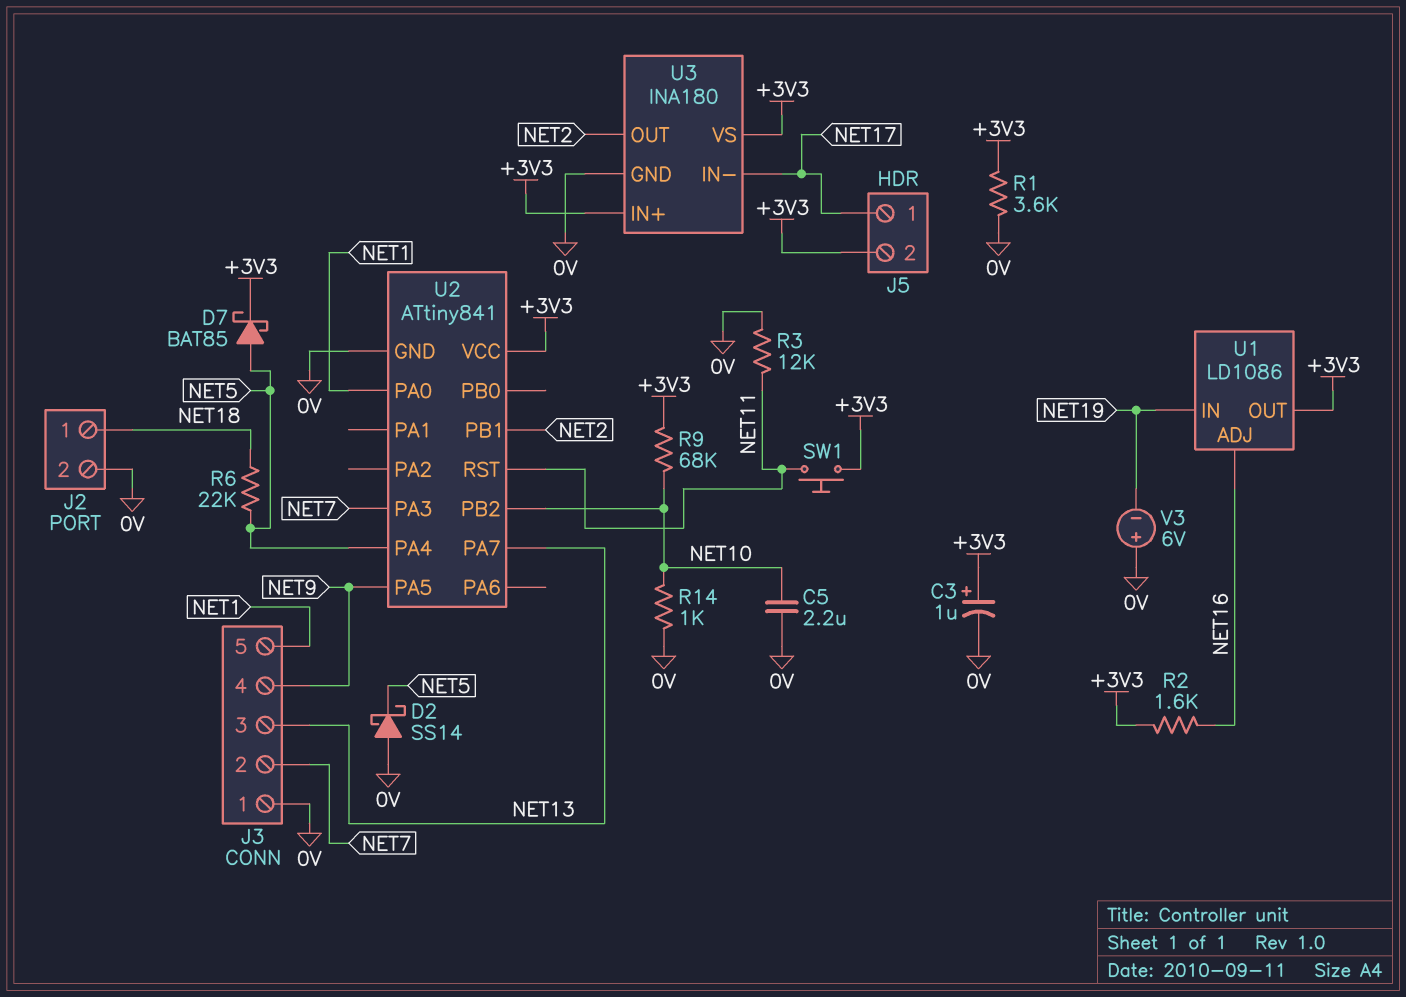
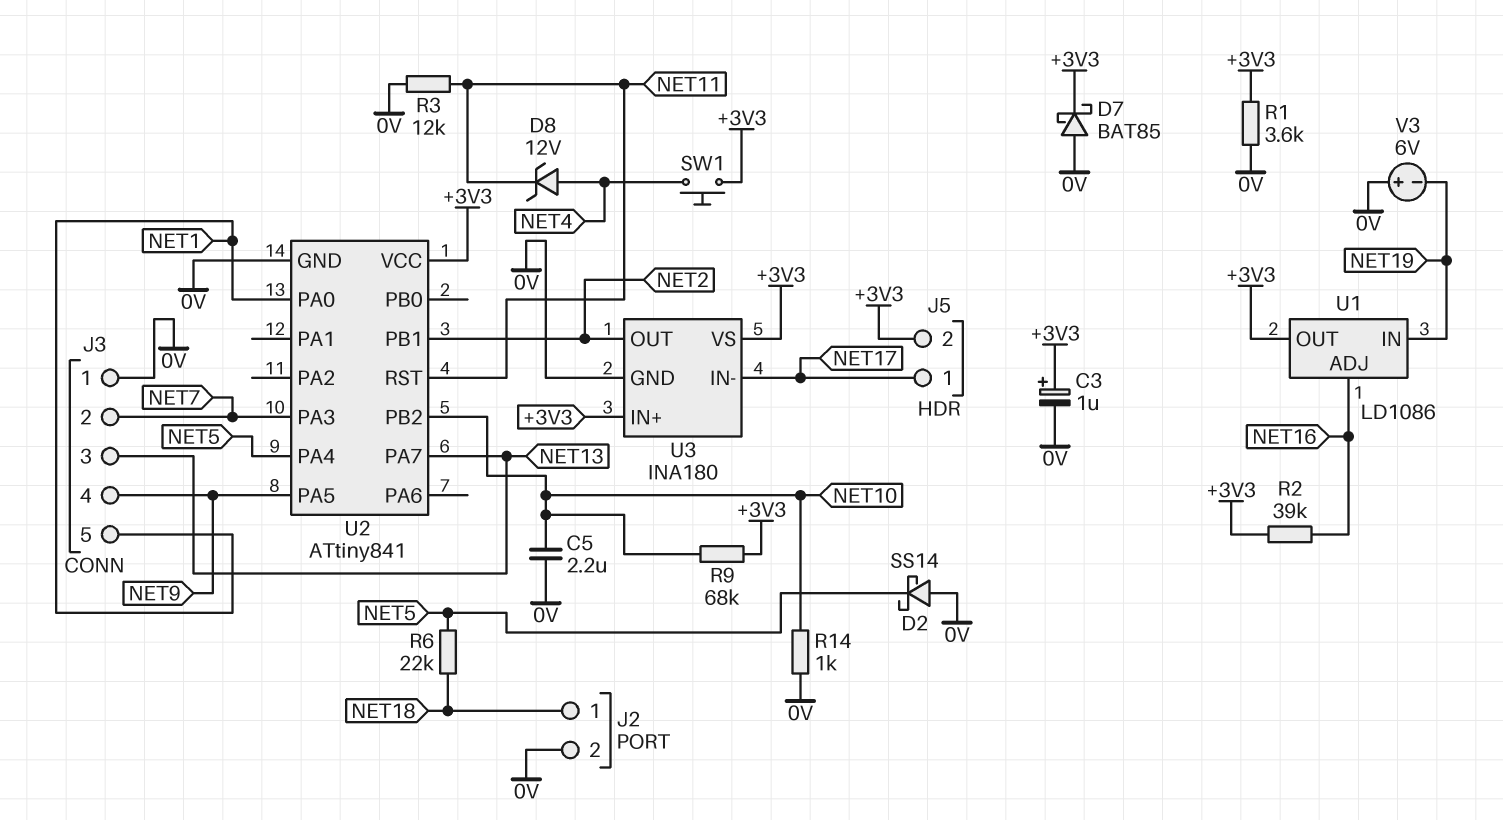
D7: schottky BAT85 (A NET5, K +3V3) -> schottky BAT85 (A 0V, K +3V3)
D8: none -> zener 12V (A NET4, K NET11)
R2: 1.6k (+3V3, NET16) -> 39k (+3V3, NET16)
SW1: button (+3V3, NET11) -> button (+3V3, NET4)

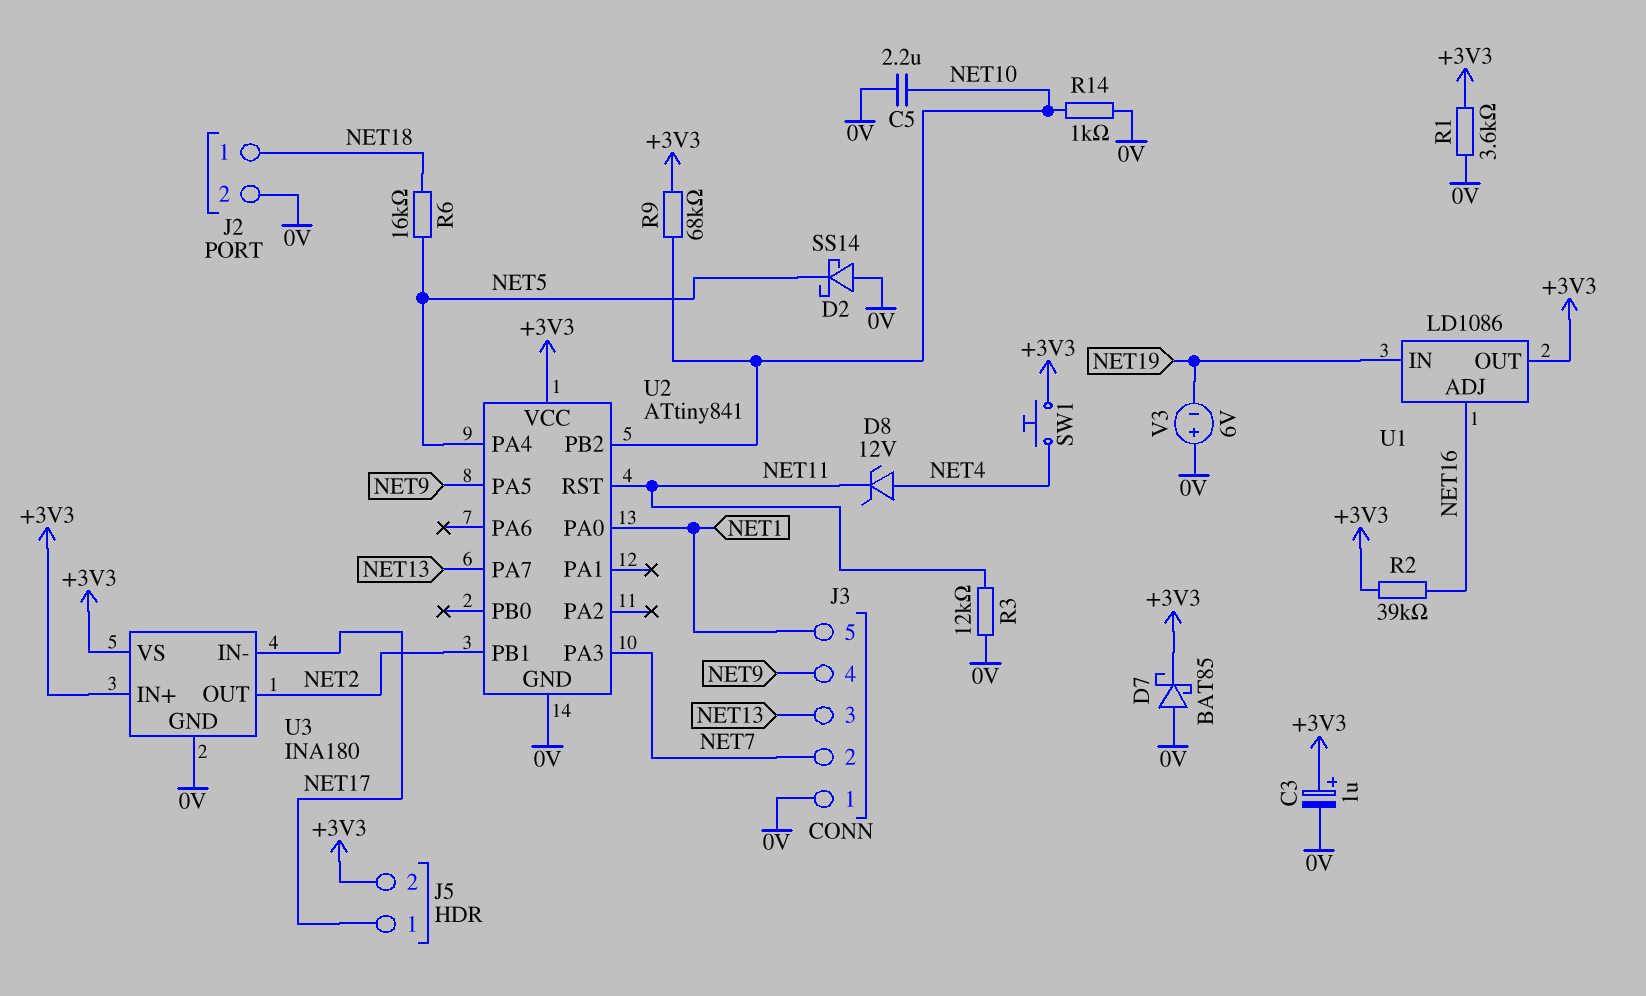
R6: 22k (NET5, NET18) -> 16k (NET5, NET18)

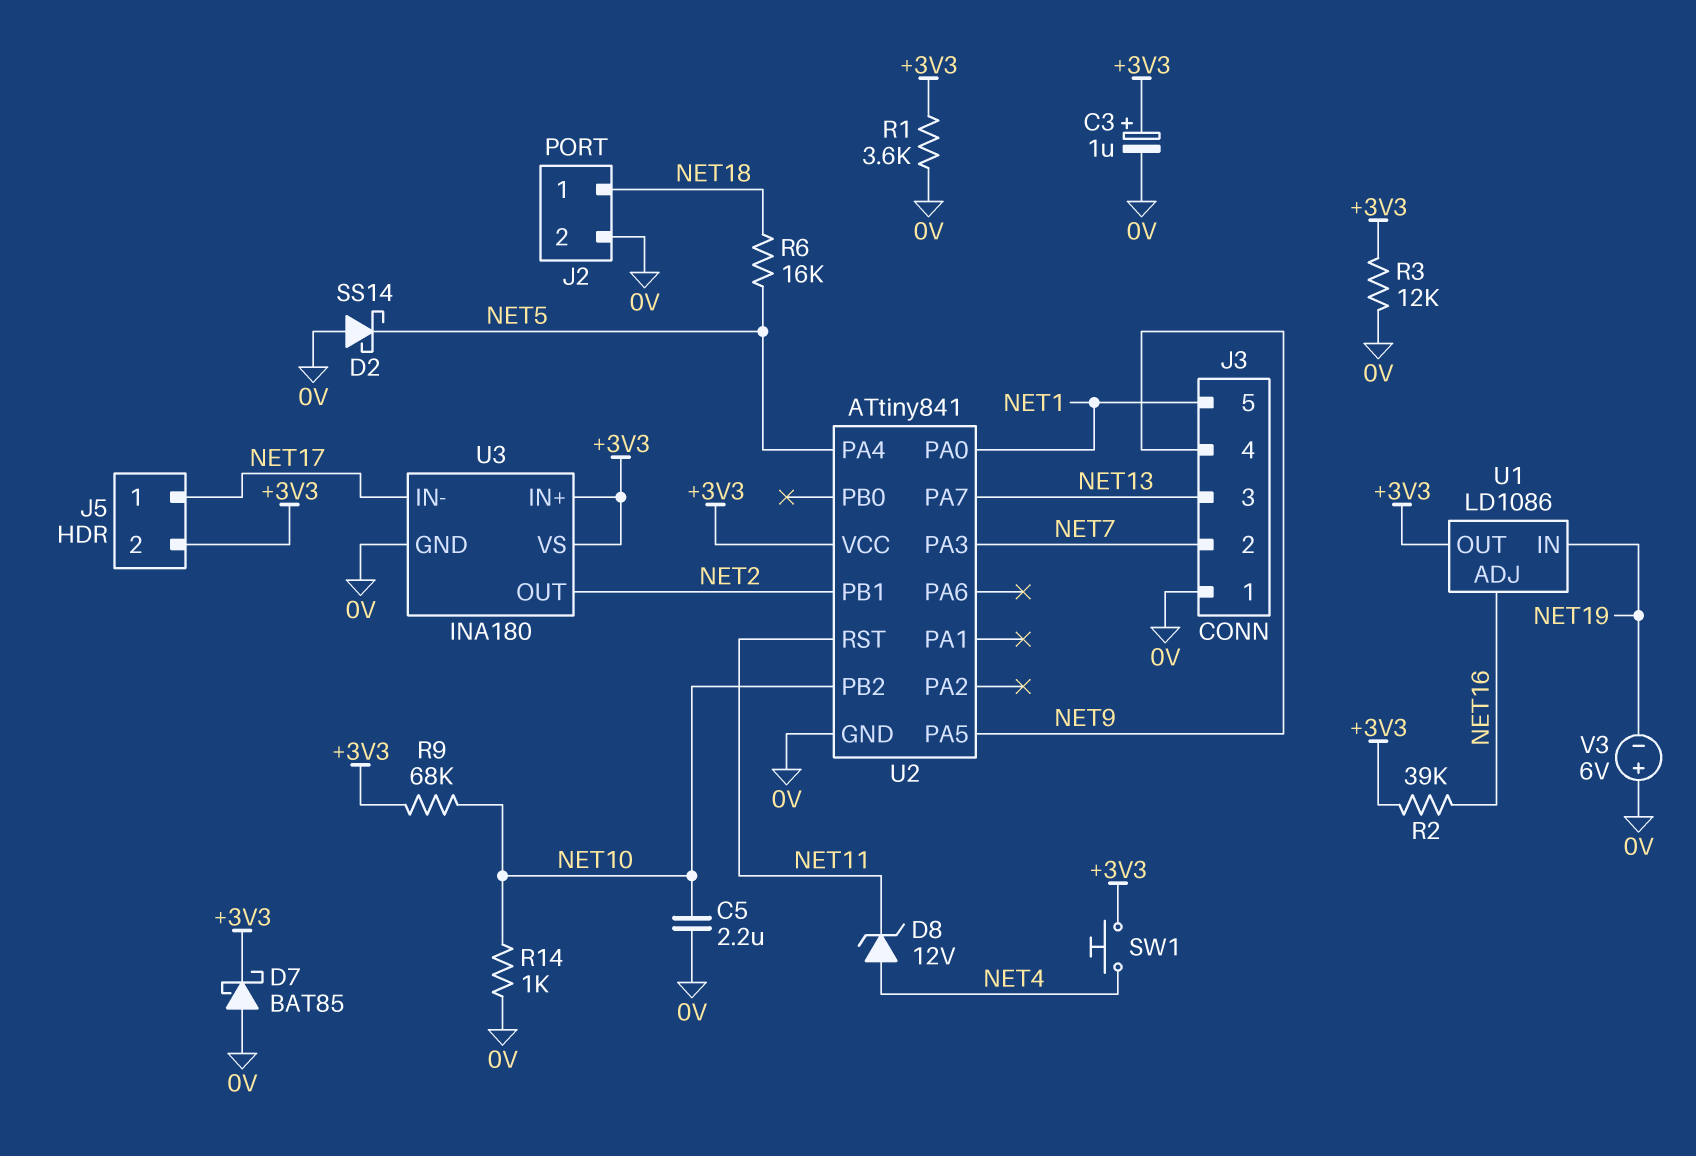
R3: 12k (0V, NET11) -> 12k (+3V3, 0V)

